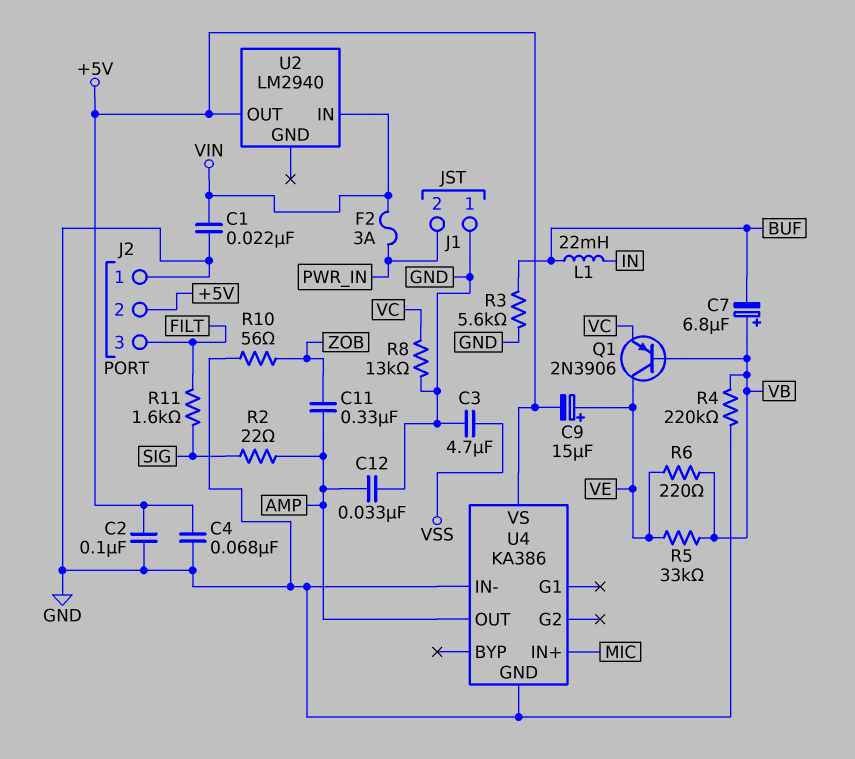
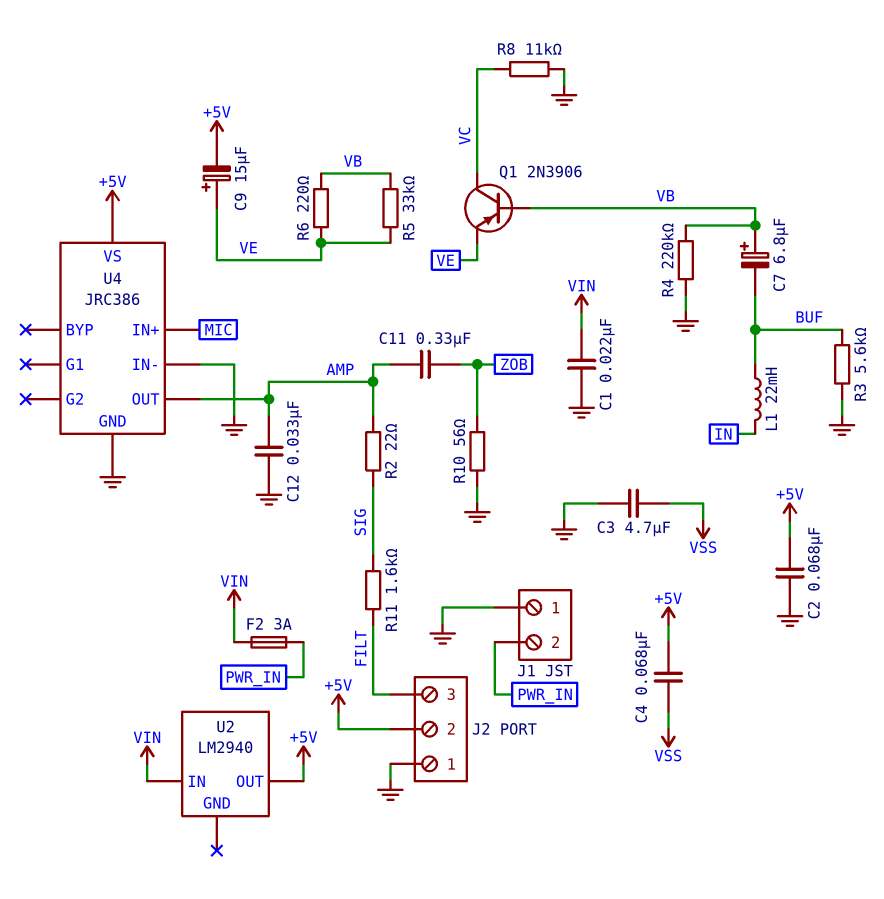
C2: 100nF (+5V, GND) -> 68nF (+5V, GND)
C4: 68nF (+5V, GND) -> 68nF (+5V, VSS)
Q1: PNP 2N3906 (B VB, C VE, E VC) -> PNP 2N3906 (B VB, C VC, E VE)
R8: 13k (GND, VC) -> 11k (GND, VC)
U4: KA386 -> JRC386

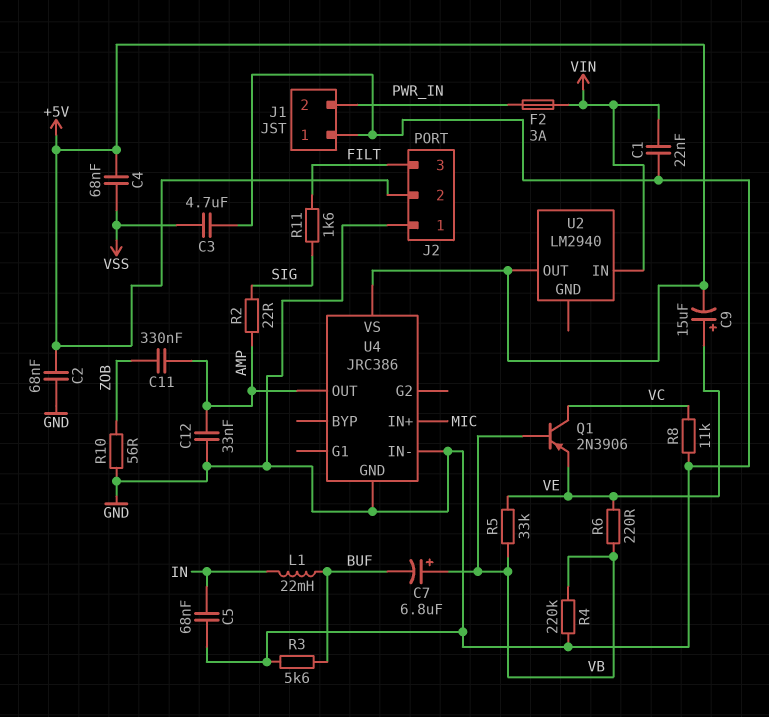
C5: none -> 68nF (GND, IN)

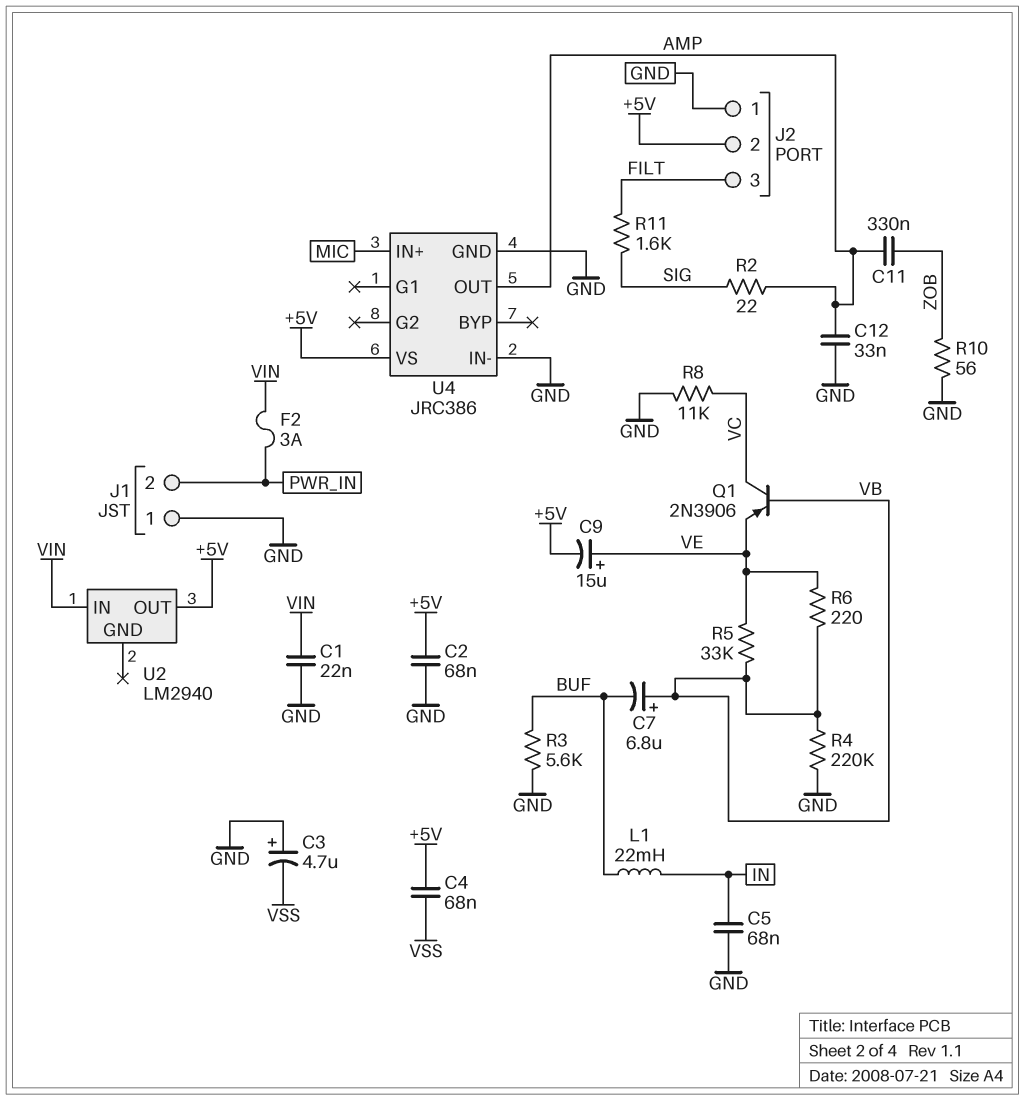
C3: 4.7uF (GND, VSS) -> 4.7uF (plus GND, minus VSS)

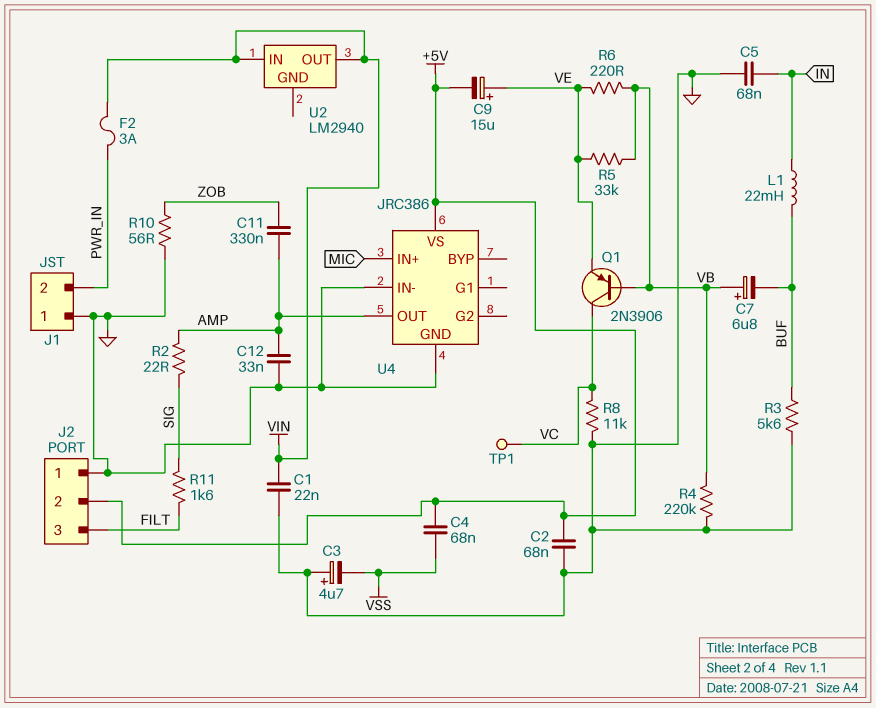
TP1: none -> test point (VC)
U2 pin OUT: +5V -> VIN

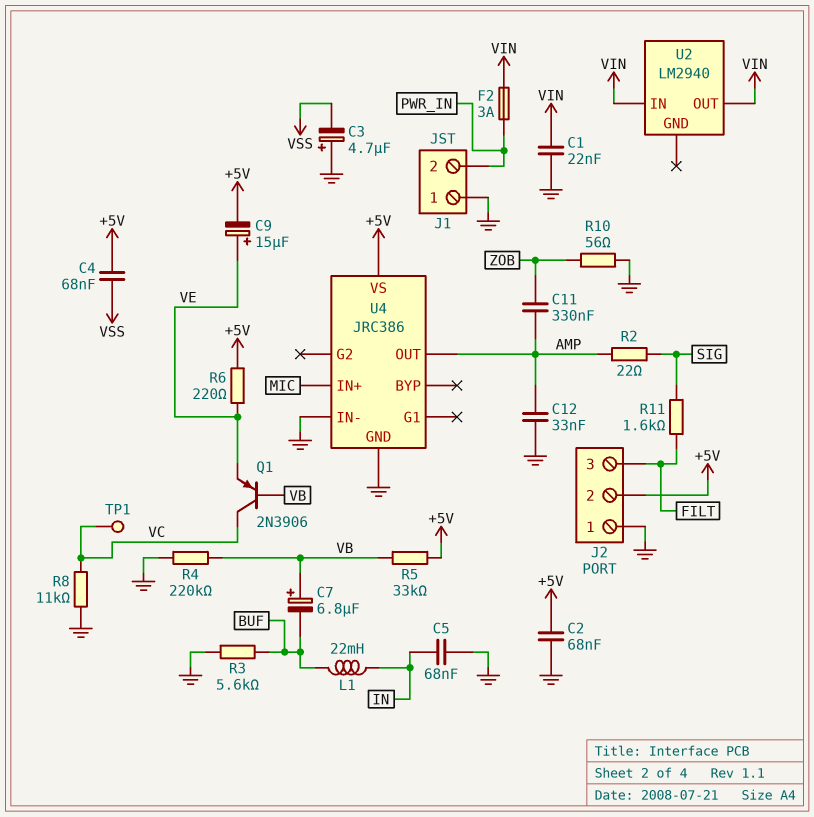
R5: 33k (VB, VE) -> 33k (+5V, VB)
R6: 220 (VB, VE) -> 220 (+5V, VE)

